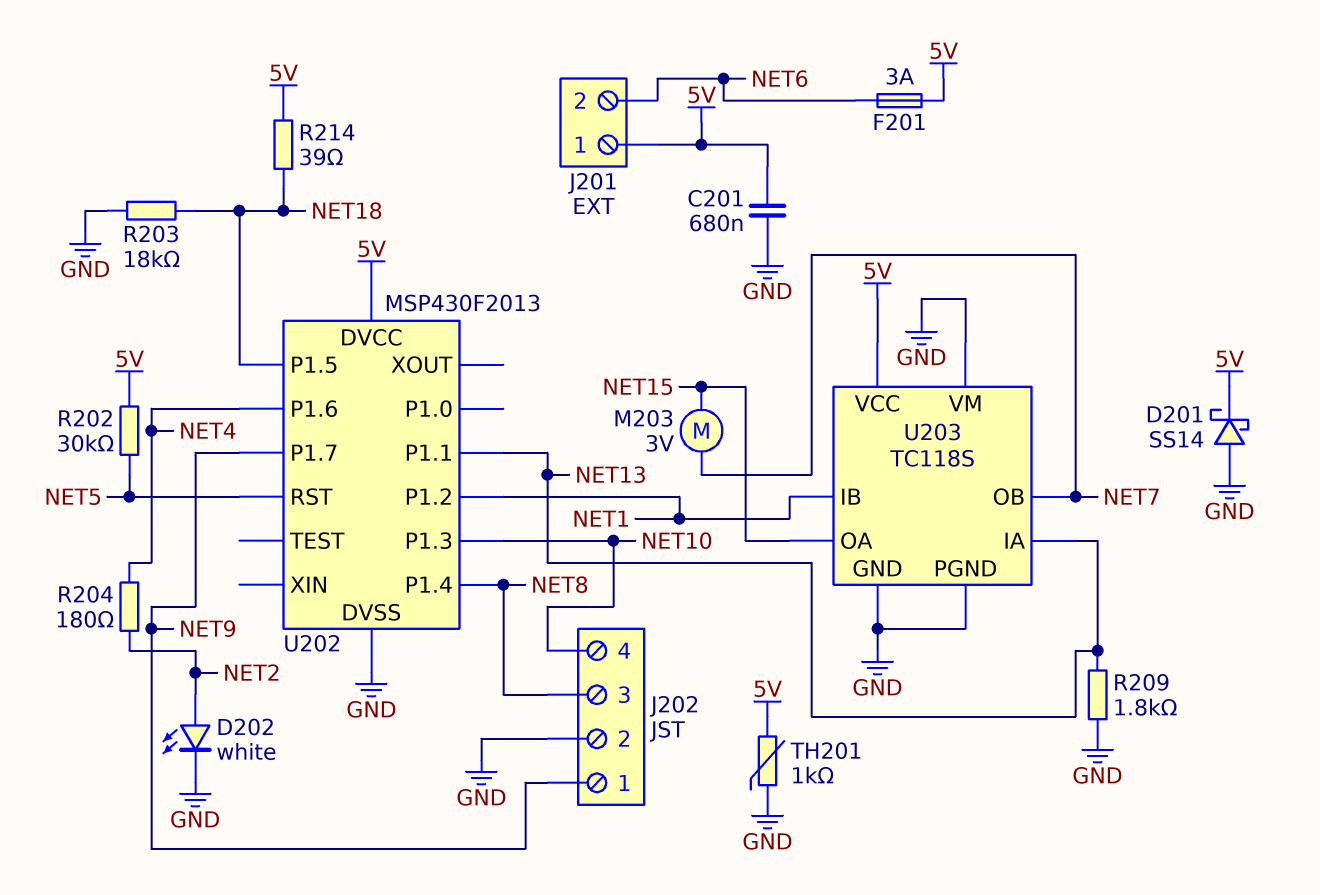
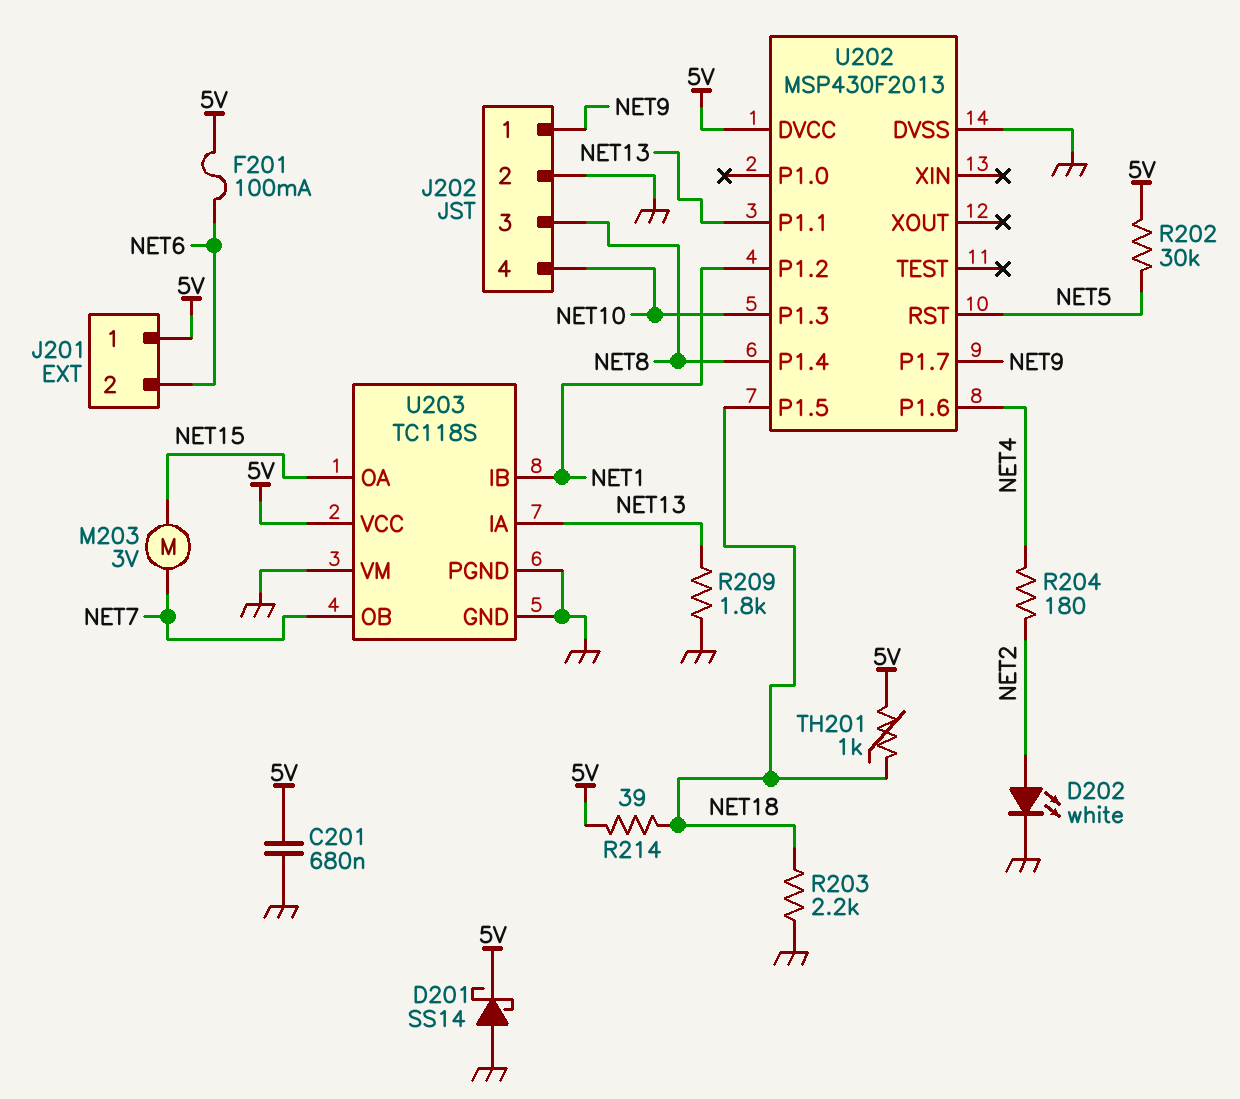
F201: 3A (5V, NET6) -> 100mA (5V, NET6)
R203: 18k (GND, NET18) -> 2.2k (GND, NET18)
TH201: 1k (5V, GND) -> 1k (5V, NET18)

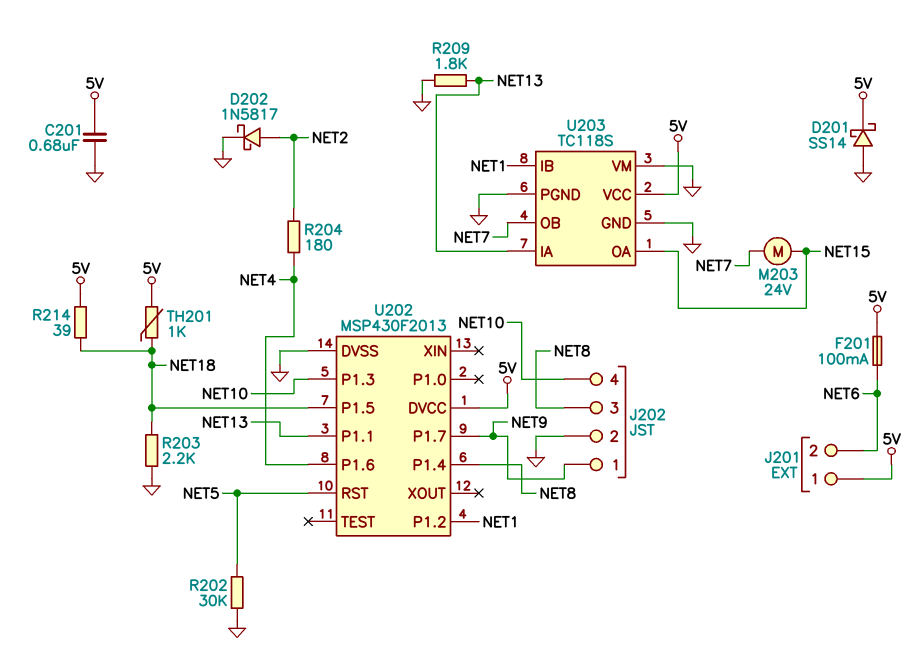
D202: LED white (A NET2, K GND) -> schottky 1N5817 (A NET2, K GND)
M203: motor 3V (NET7, NET15) -> motor 24V (NET7, NET15)
R202: 30k (5V, NET5) -> 30k (GND, NET5)

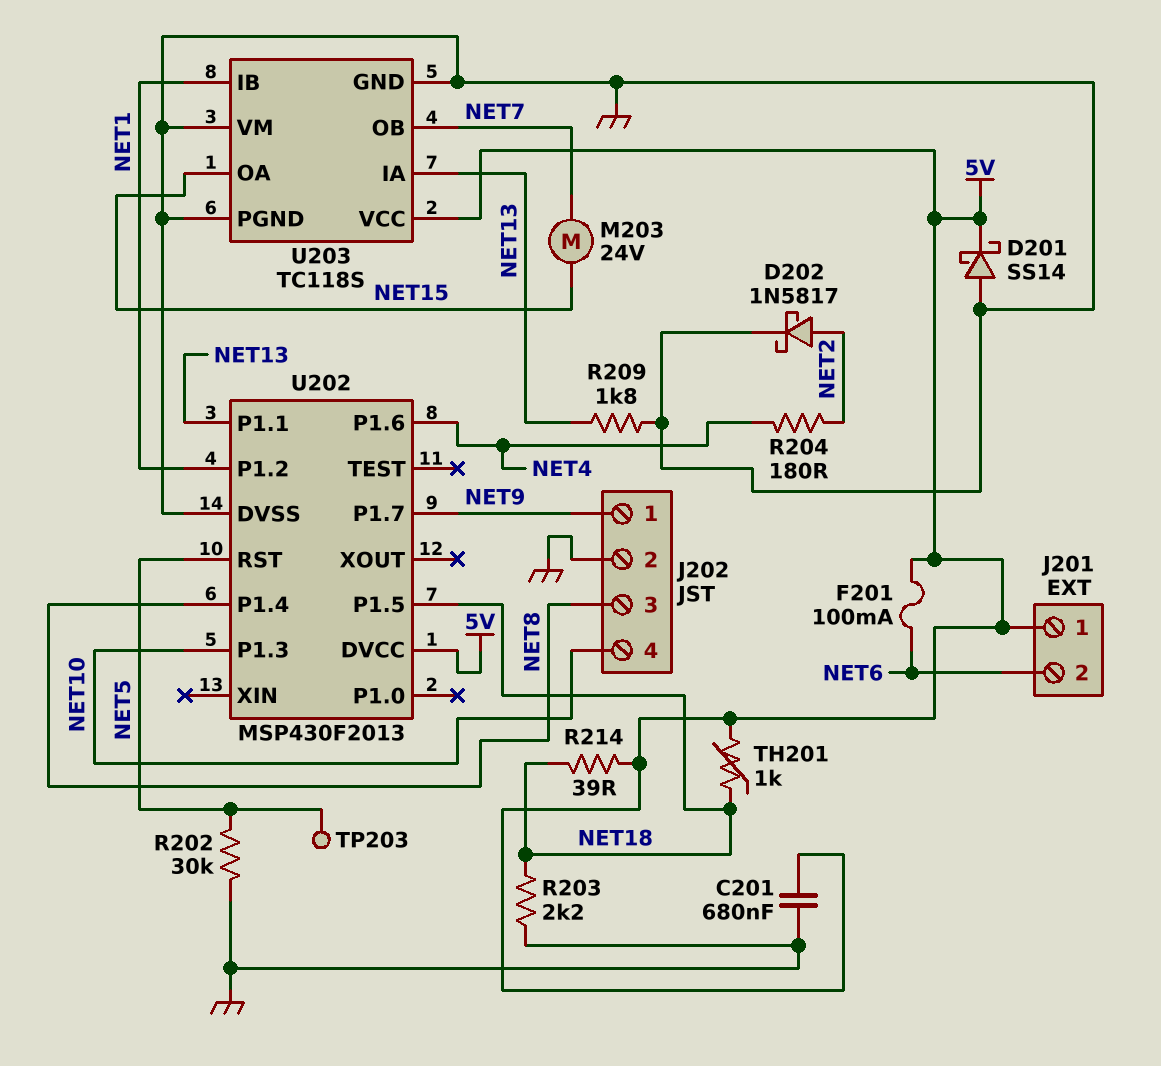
TP203: none -> test point (NET5)

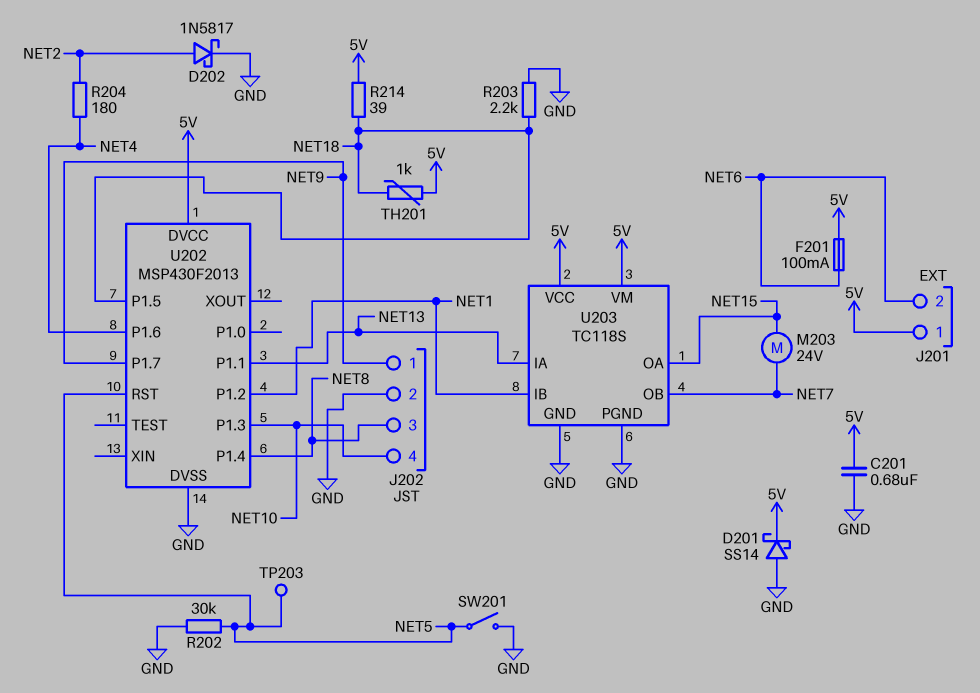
R209: 1.8k (GND, NET13) -> none
SW201: none -> switch (GND, NET5)
U203 pin VM: GND -> 5V

